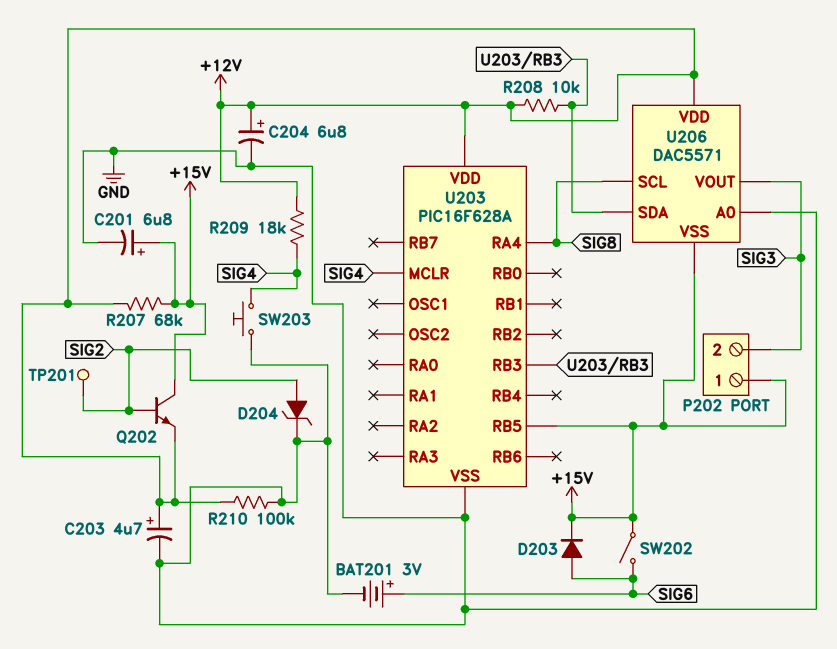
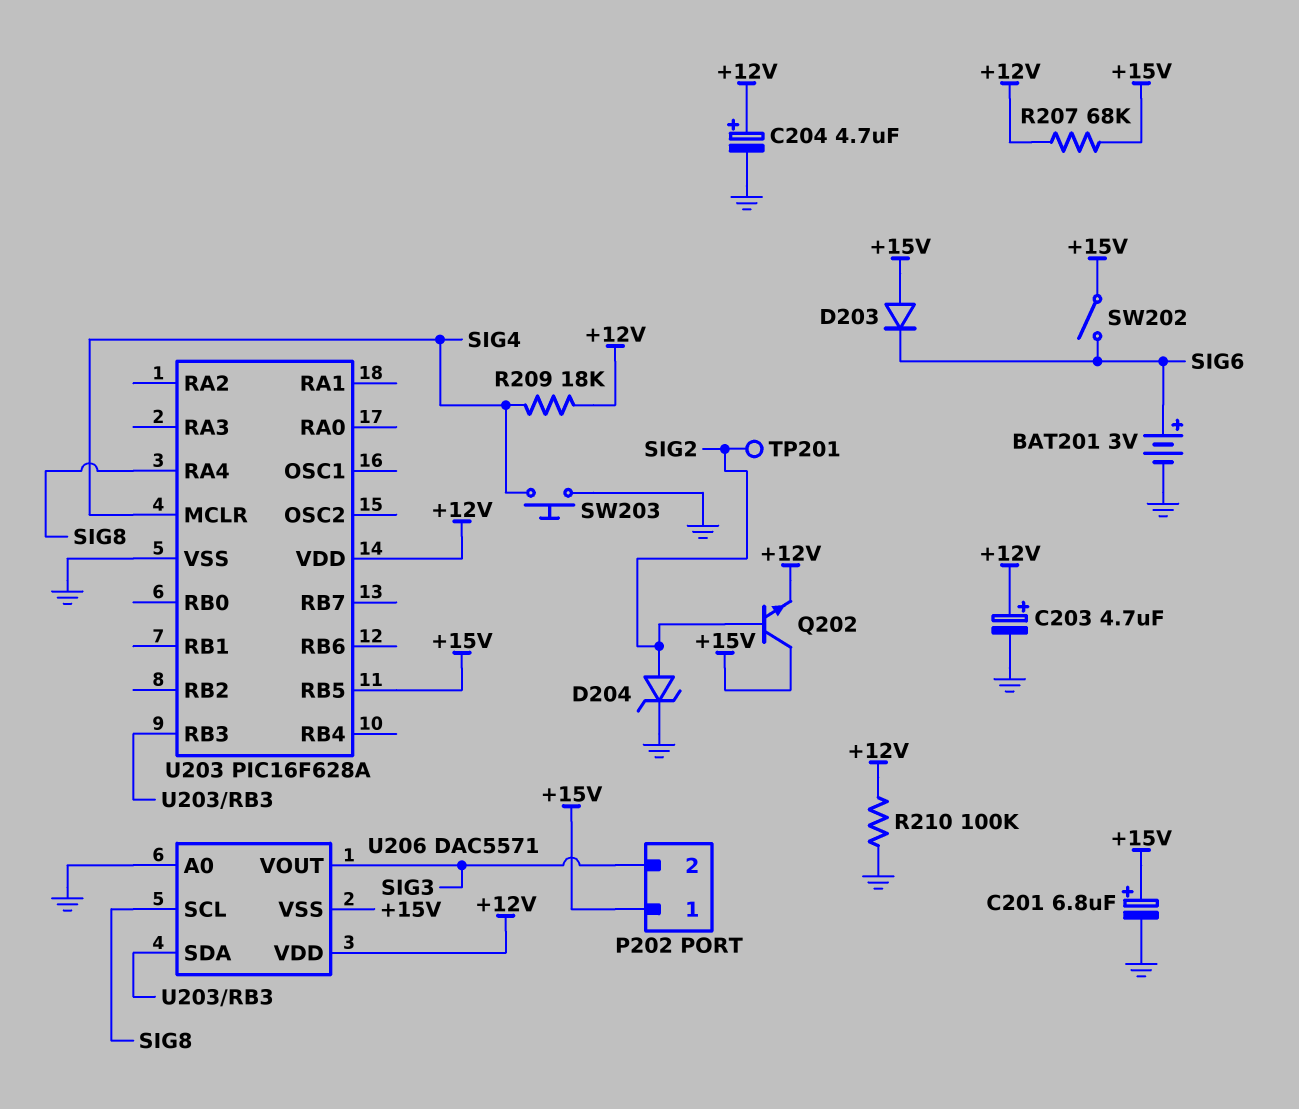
C204: 6.8uF (plus +12V, minus GND) -> 4.7uF (plus +12V, minus GND)
D203: diode (A SIG6, K +15V) -> diode (A +15V, K SIG6)
R208: 10k (+12V, U203/RB3) -> none

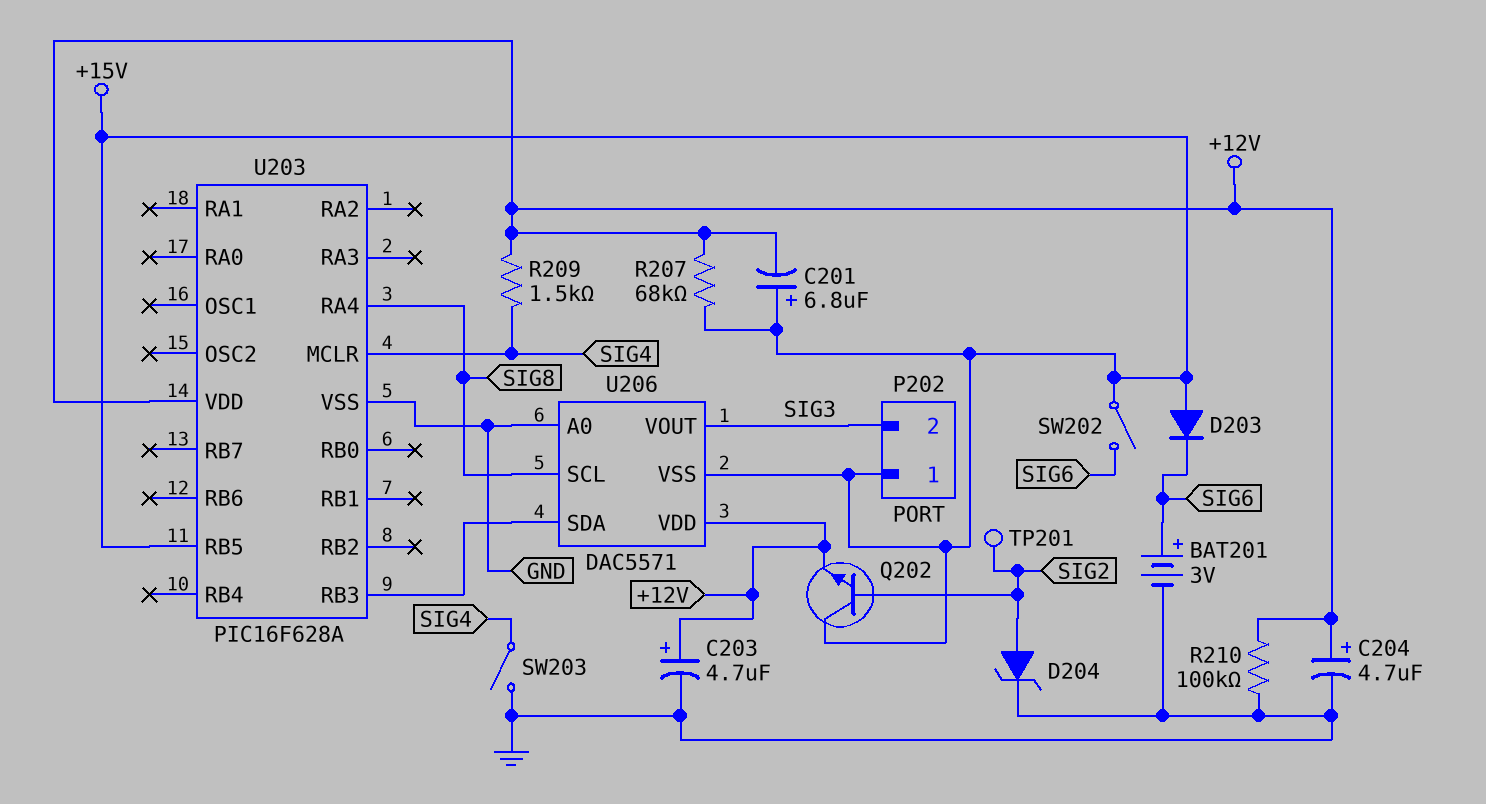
C201: 6.8uF (plus +15V, minus GND) -> 6.8uF (plus +15V, minus +12V)
R209: 18k (+12V, SIG4) -> 1.5k (+12V, SIG4)
SW203: button (GND, SIG4) -> switch (GND, SIG4)

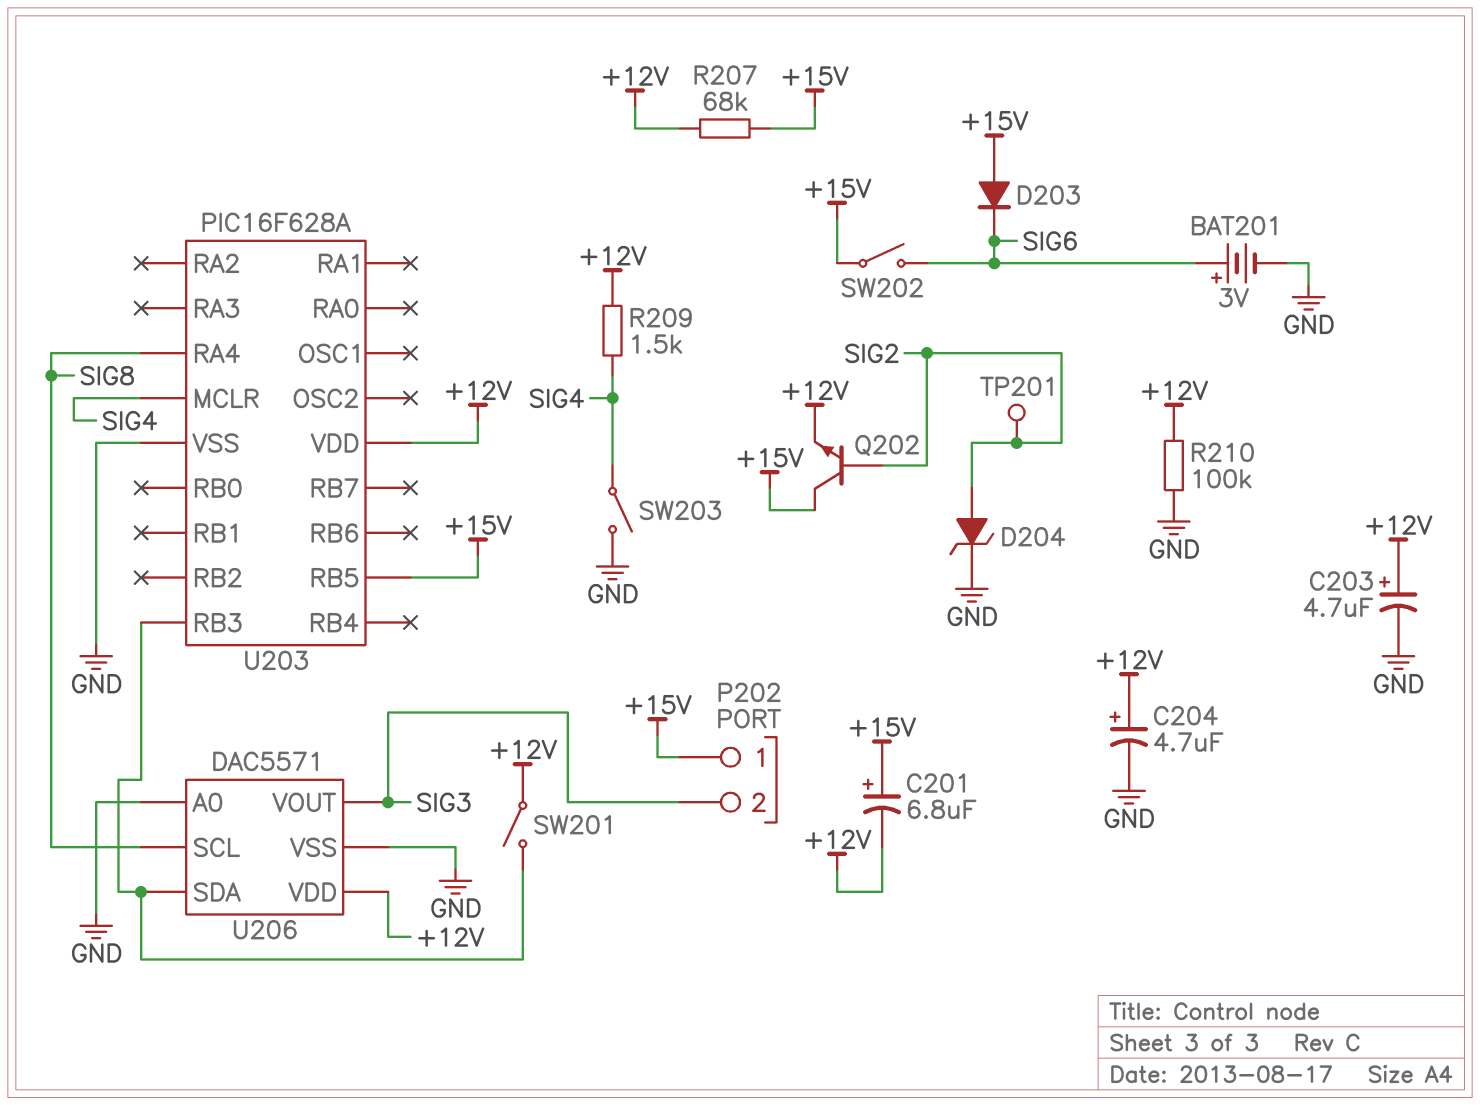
SW201: none -> switch (+12V, U203/RB3)
U206 pin VSS: +15V -> GND

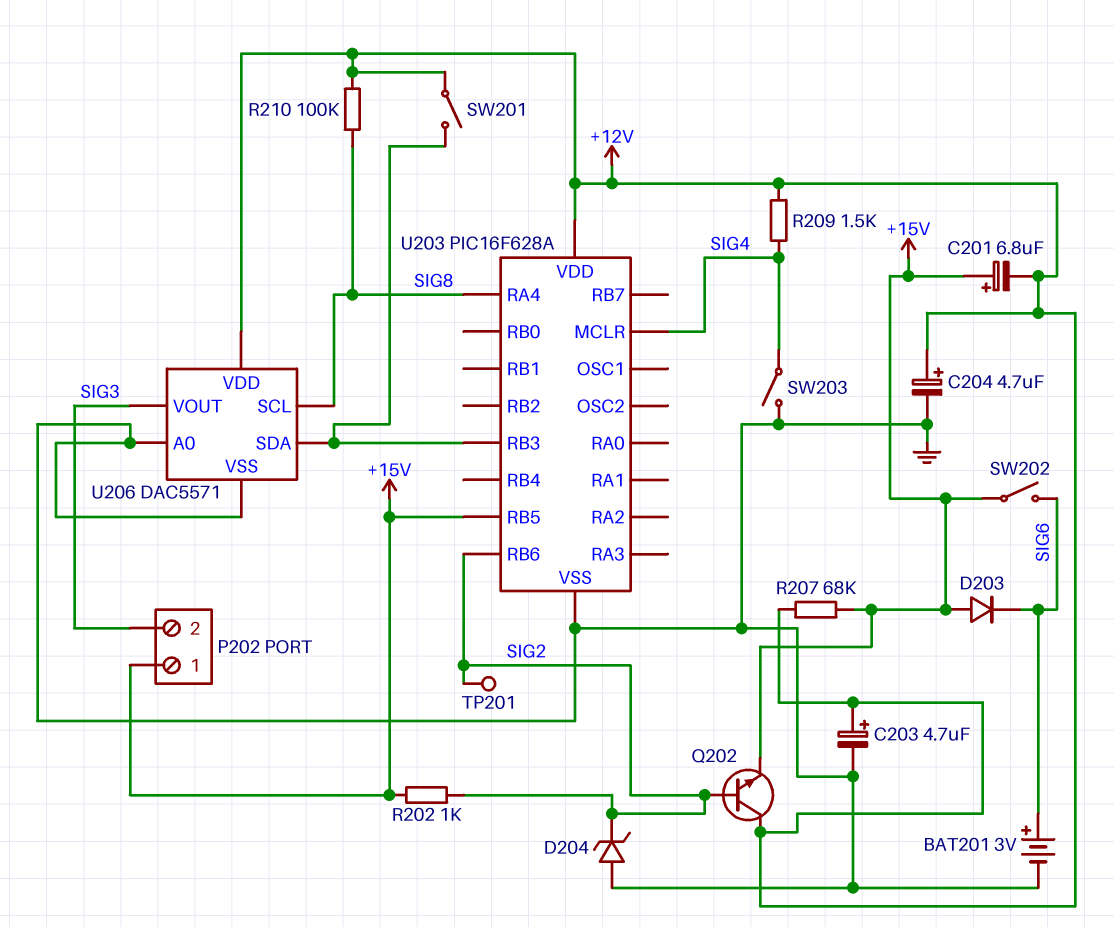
D204: zener (A SIG2, K GND) -> zener (A GND, K SIG2)
Q202: NPN (B SIG2, C +15V, E +12V) -> NPN (B SIG2, C +12V, E +15V)
R202: none -> 1k (+15V, SIG2)
R210: 100k (+12V, GND) -> 100k (+12V, SIG8)
U203 pin RB6: none -> SIG2

